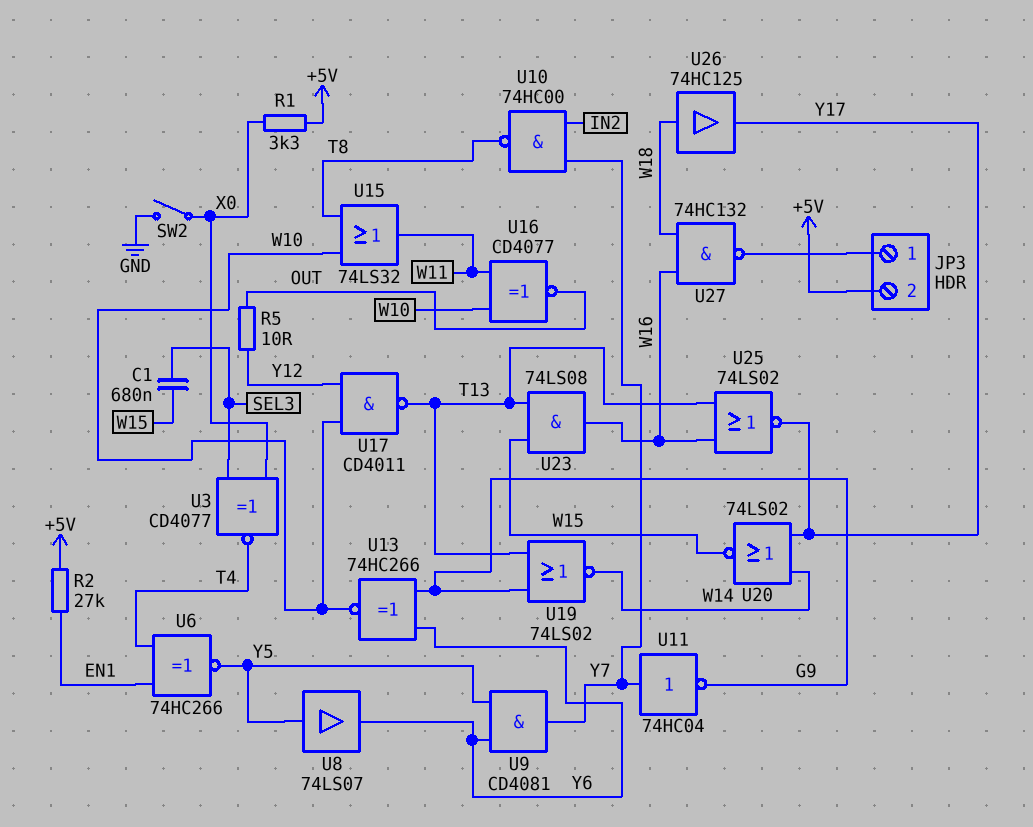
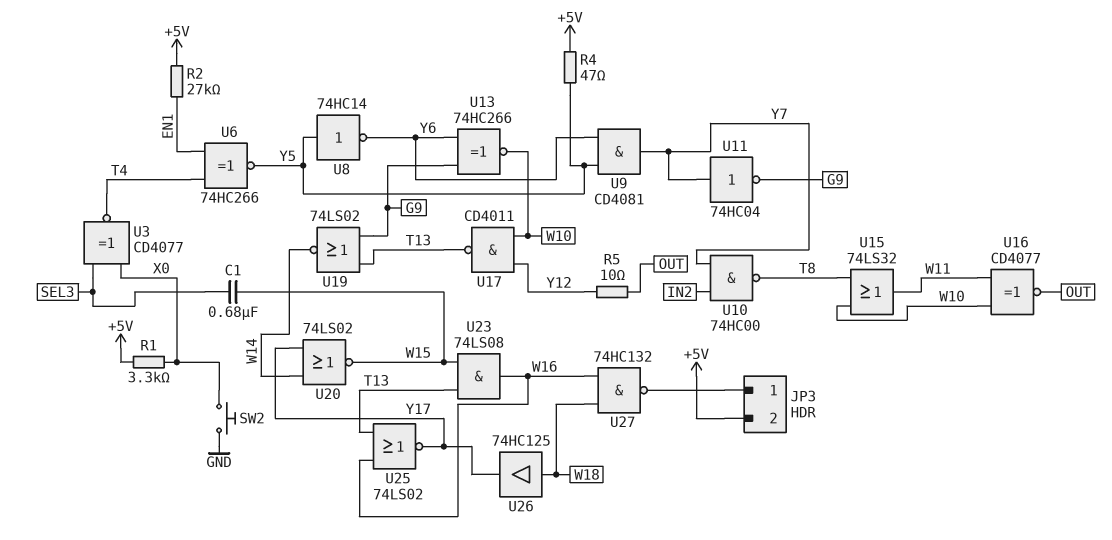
R4: none -> 47 (+5V, Y5)
SW2: switch (GND, X0) -> button (GND, X0)
U8: buffer 74LS07 (in Y5, out Y6) -> NOT 74HC14 (in Y5, out Y6)

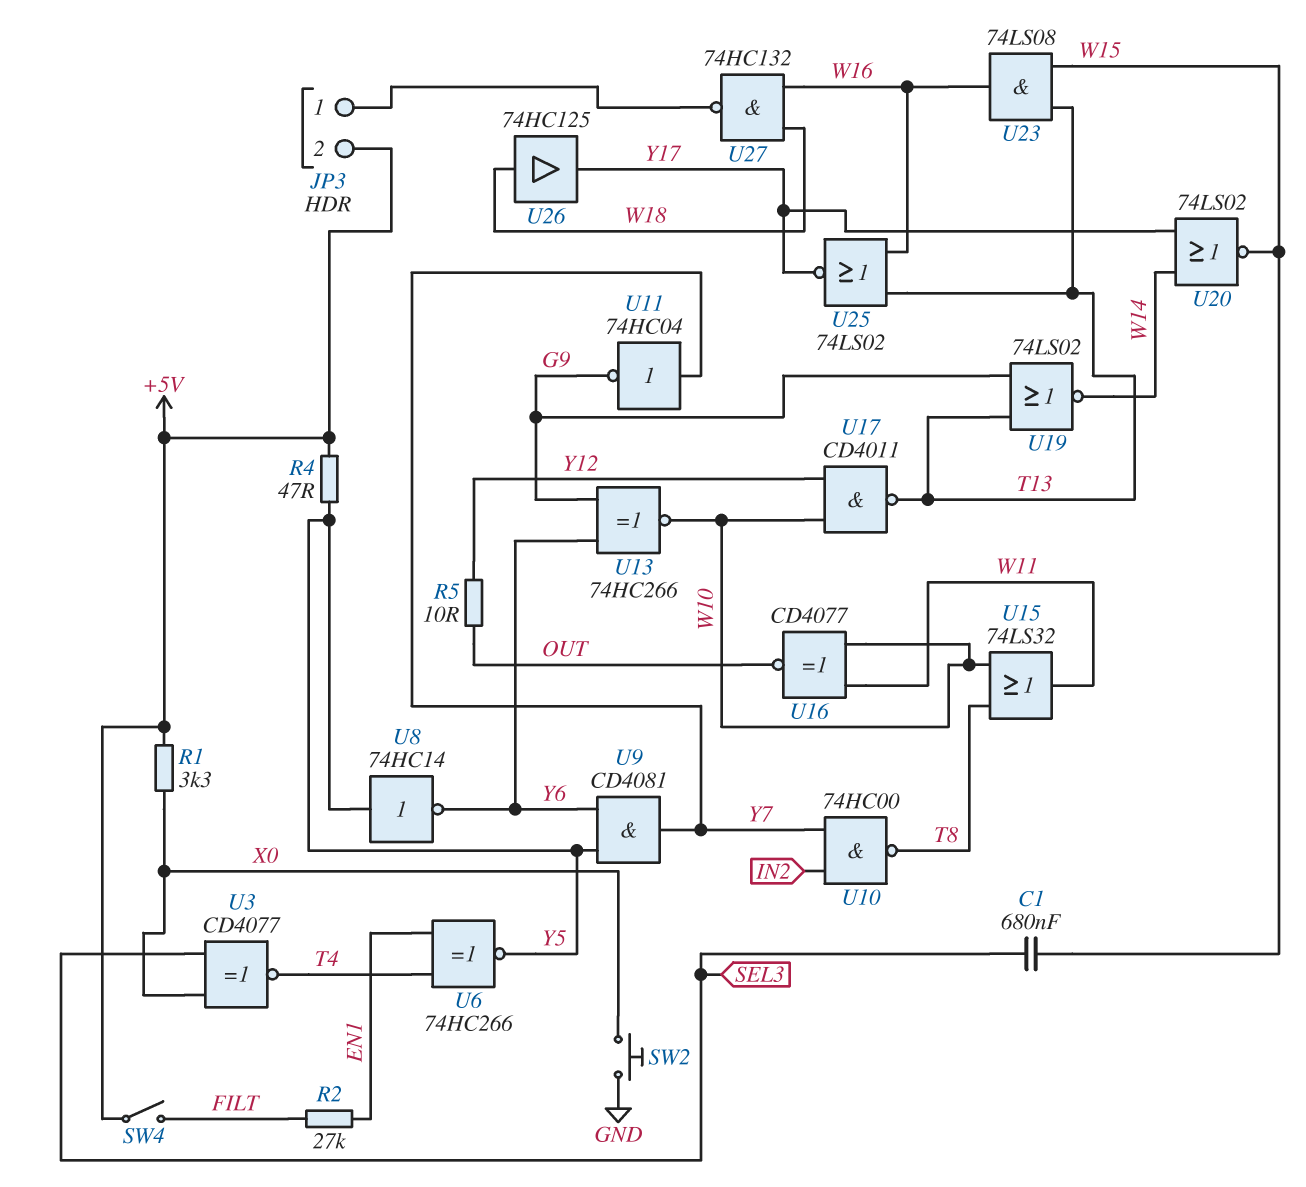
R2: 27k (+5V, EN1) -> 27k (EN1, FILT)
SW4: none -> switch (+5V, FILT)

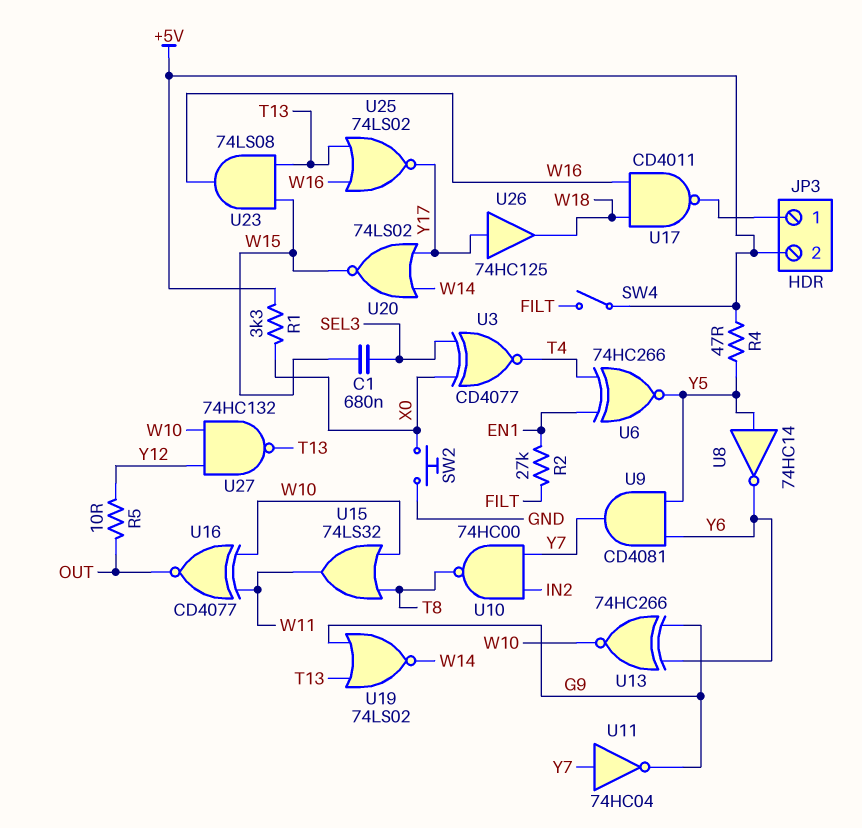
U17: NAND CD4011 (in W10, in Y12, out T13) -> NAND CD4011 (in W16, in W18, out JP3/1)
U26: buffer 74HC125 (in W18, out Y17) -> buffer 74HC125 (in Y17, out W18)
U27: NAND 74HC132 (in W16, in W18, out JP3/1) -> NAND 74HC132 (in W10, in Y12, out T13)

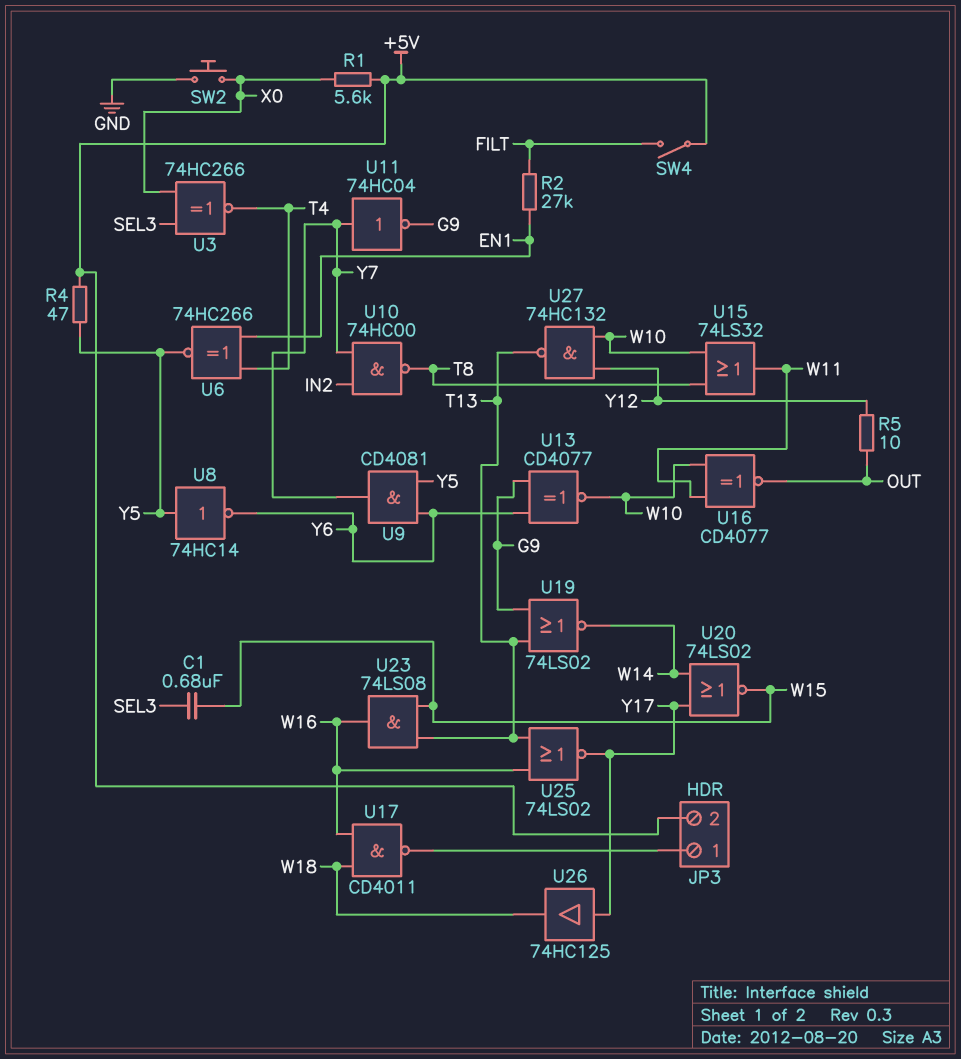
R1: 3.3k (+5V, X0) -> 5.6k (+5V, X0)
U3: XNOR CD4077 (in SEL3, in X0, out T4) -> XNOR 74HC266 (in SEL3, in X0, out T4)
U13: XNOR 74HC266 (in G9, in Y6, out W10) -> XNOR CD4077 (in G9, in Y6, out W10)

